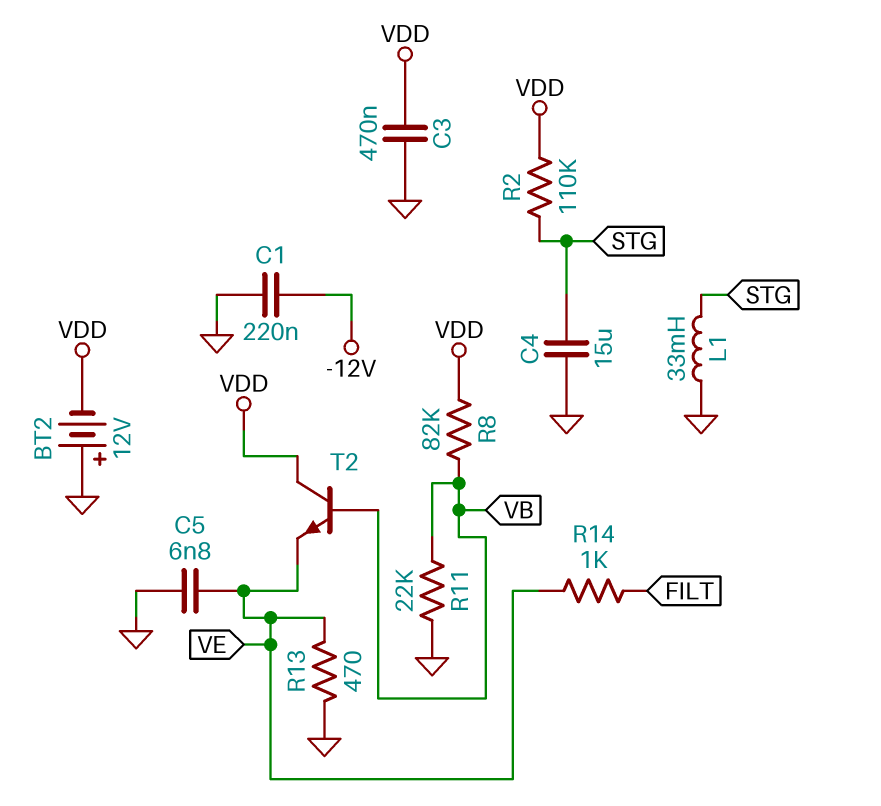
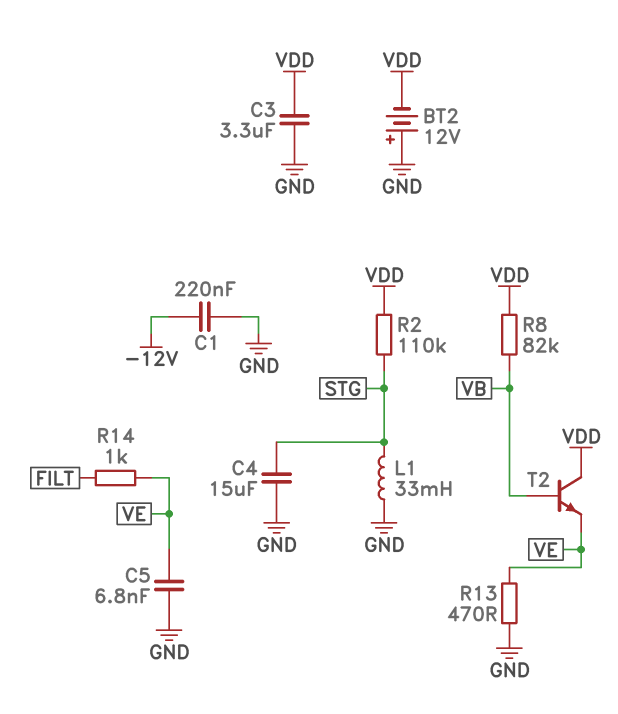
C3: 470nF (GND, VDD) -> 3.3uF (GND, VDD)
R11: 22k (GND, VB) -> none

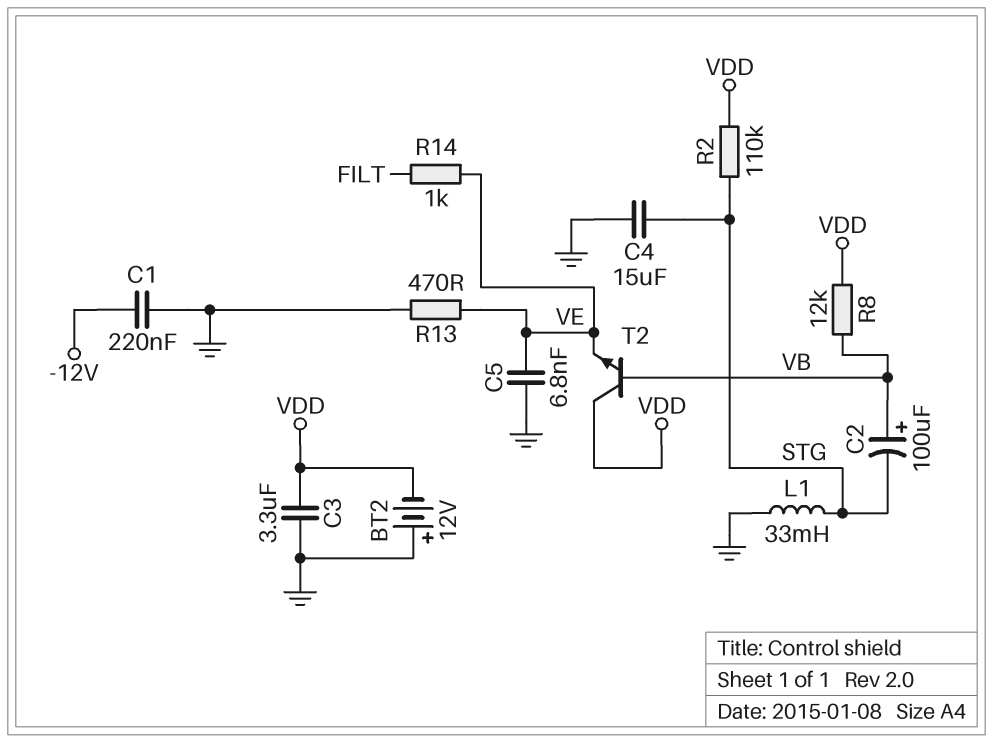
C2: none -> 100uF (plus VB, minus STG)
R8: 82k (VB, VDD) -> 12k (VB, VDD)

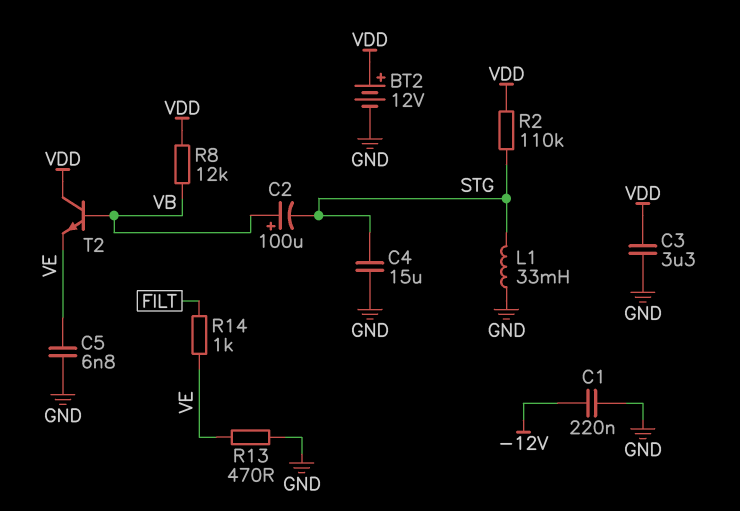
BT2: 12V (plus GND, minus VDD) -> 12V (plus VDD, minus GND)

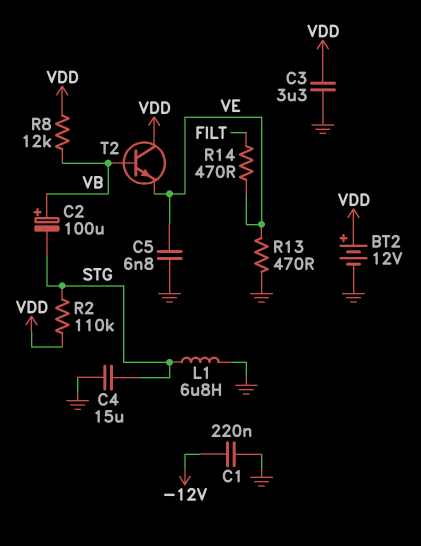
L1: 33mH (GND, STG) -> 6.8uH (GND, STG)
R14: 1k (FILT, VE) -> 470 (FILT, VE)

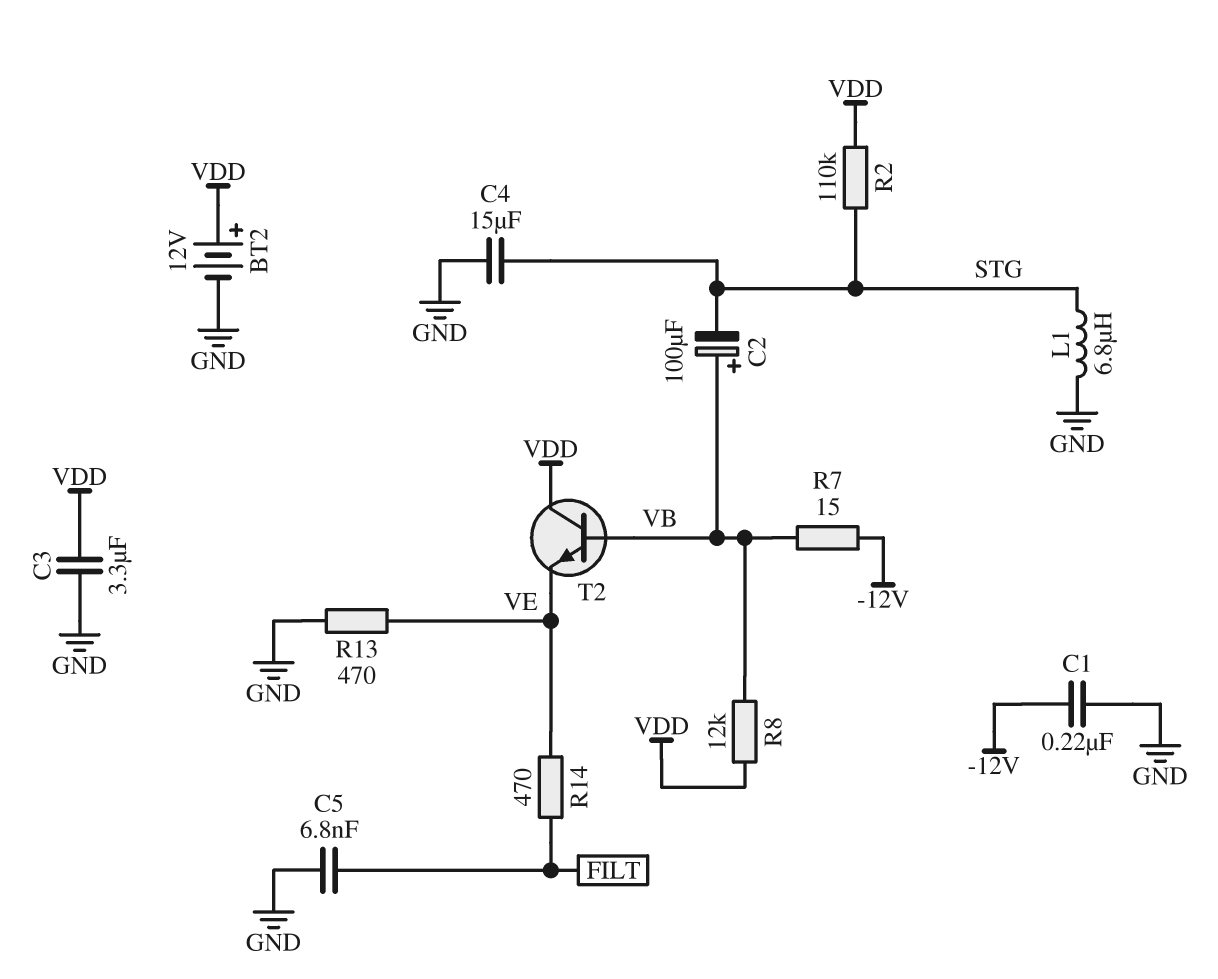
C5: 6.8nF (GND, VE) -> 6.8nF (FILT, GND)
R7: none -> 15 (-12V, VB)

